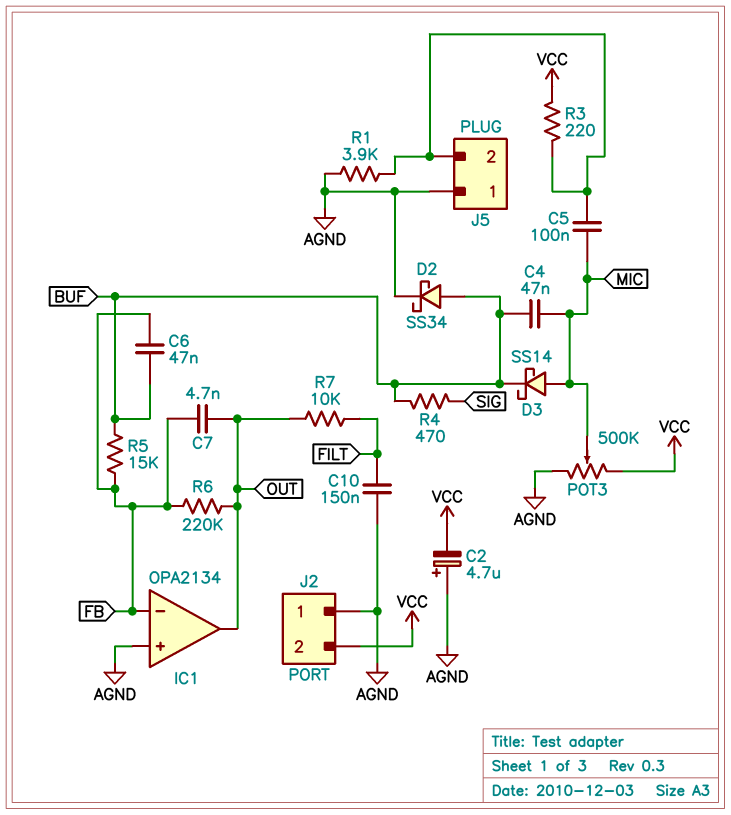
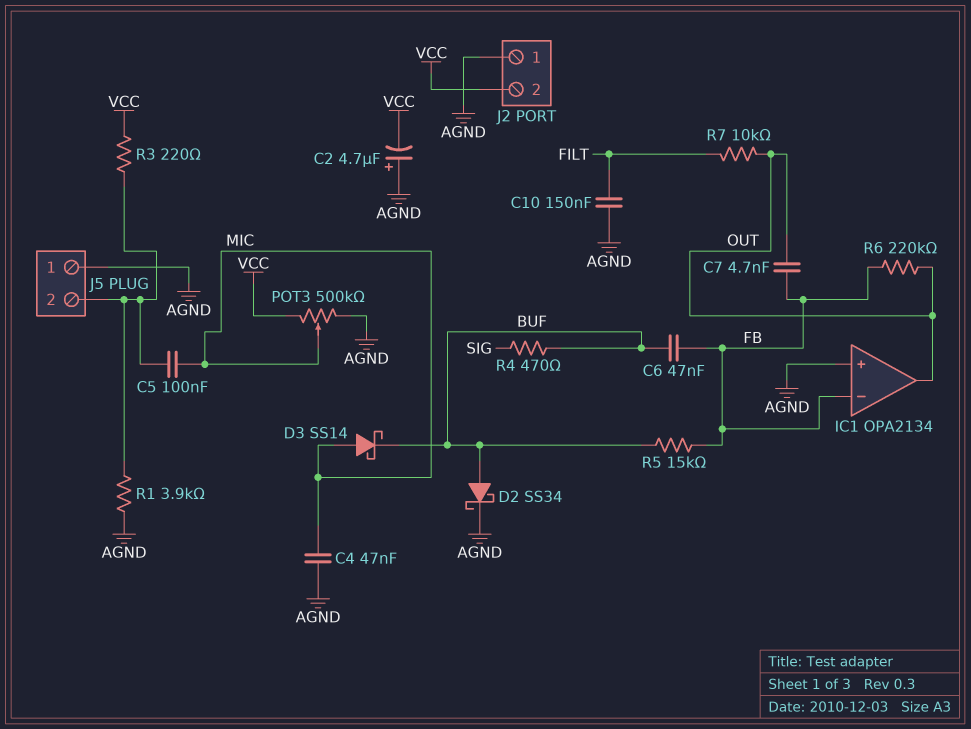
C4: 47nF (BUF, MIC) -> 47nF (AGND, MIC)

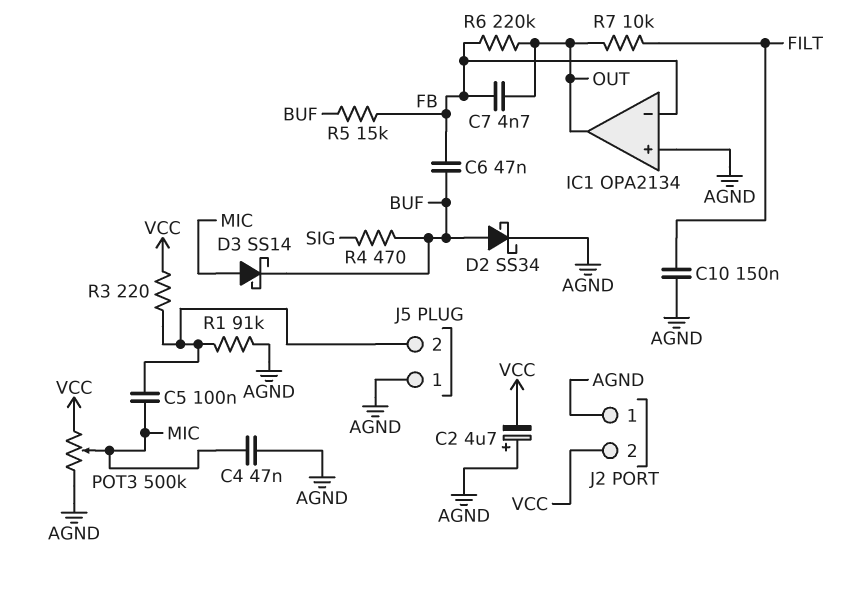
R1: 3.9k (AGND, J5/2) -> 91k (AGND, J5/2)

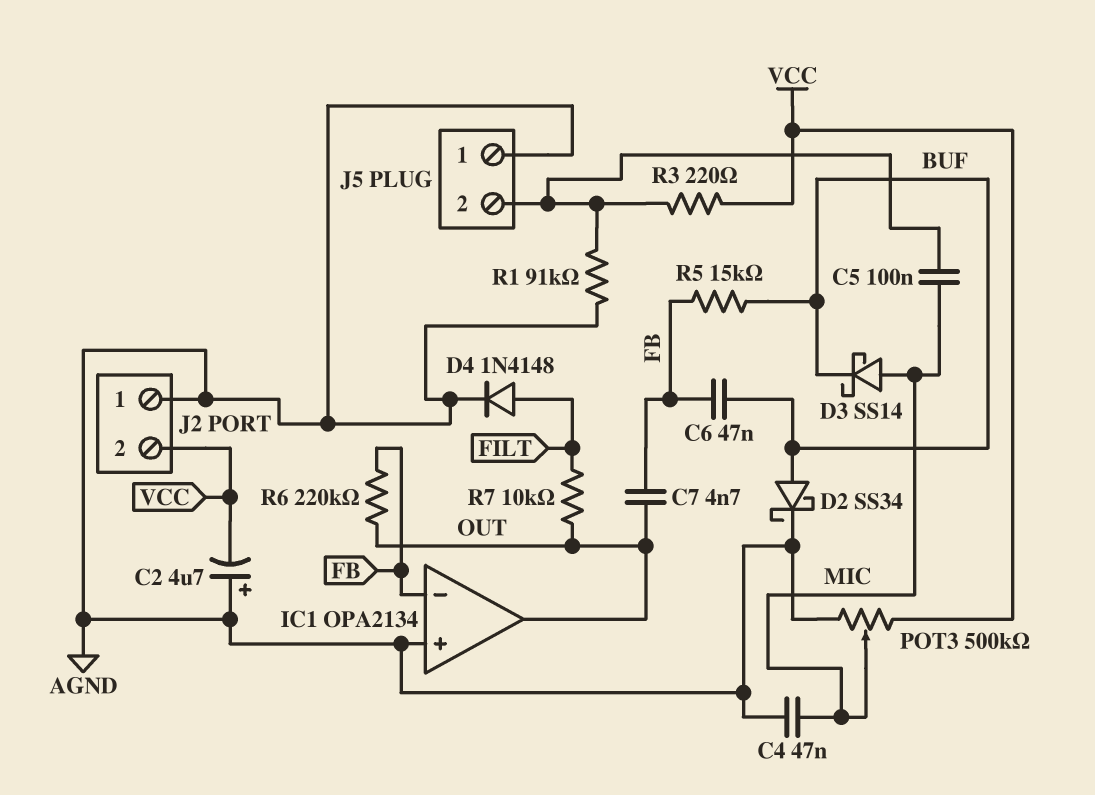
C10: 150nF (AGND, FILT) -> none
D4: none -> diode 1N4148 (A FILT, K AGND)
R4: 470 (BUF, SIG) -> none

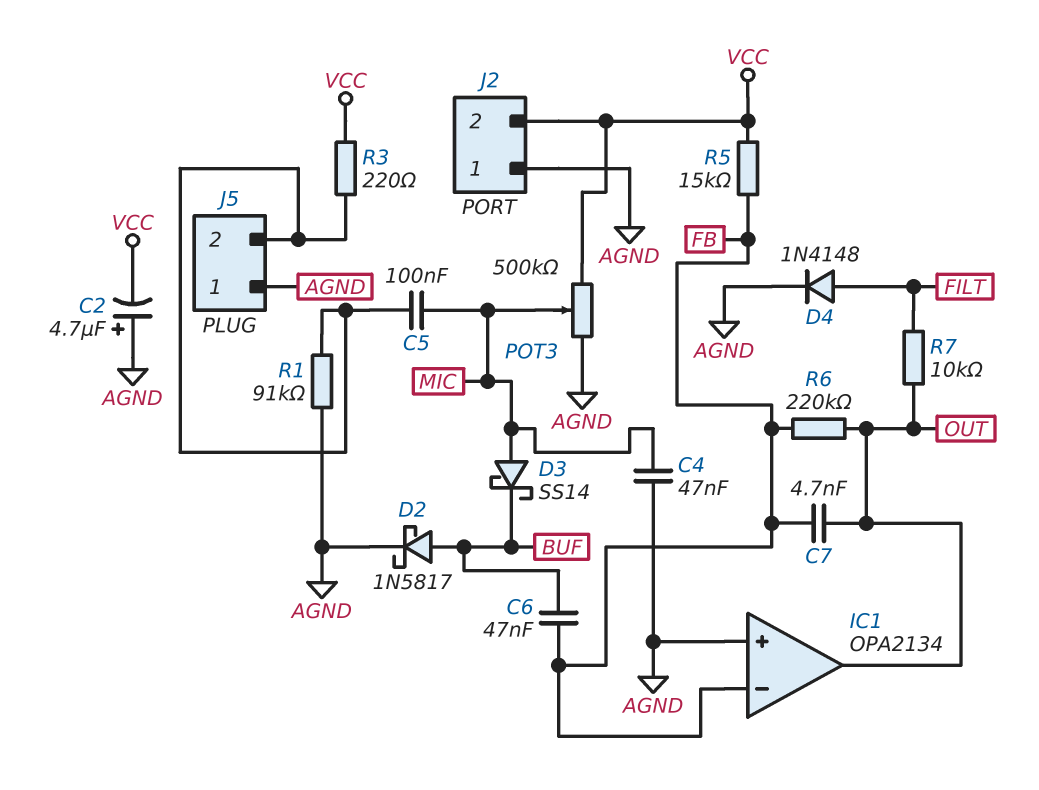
D2: schottky SS34 (A BUF, K AGND) -> schottky 1N5817 (A BUF, K AGND)
R5: 15k (BUF, FB) -> 15k (FB, VCC)

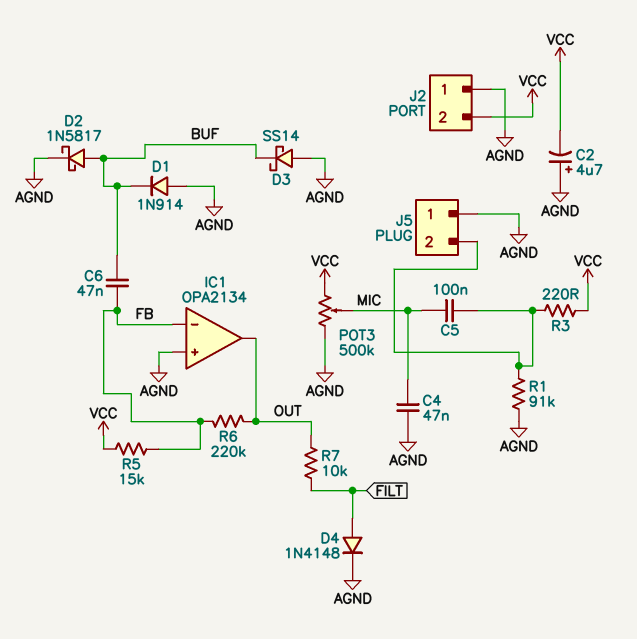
C7: 4.7nF (FB, OUT) -> none
D1: none -> diode 1N914 (A AGND, K BUF)
D3: schottky SS14 (A MIC, K BUF) -> schottky SS14 (A AGND, K BUF)

